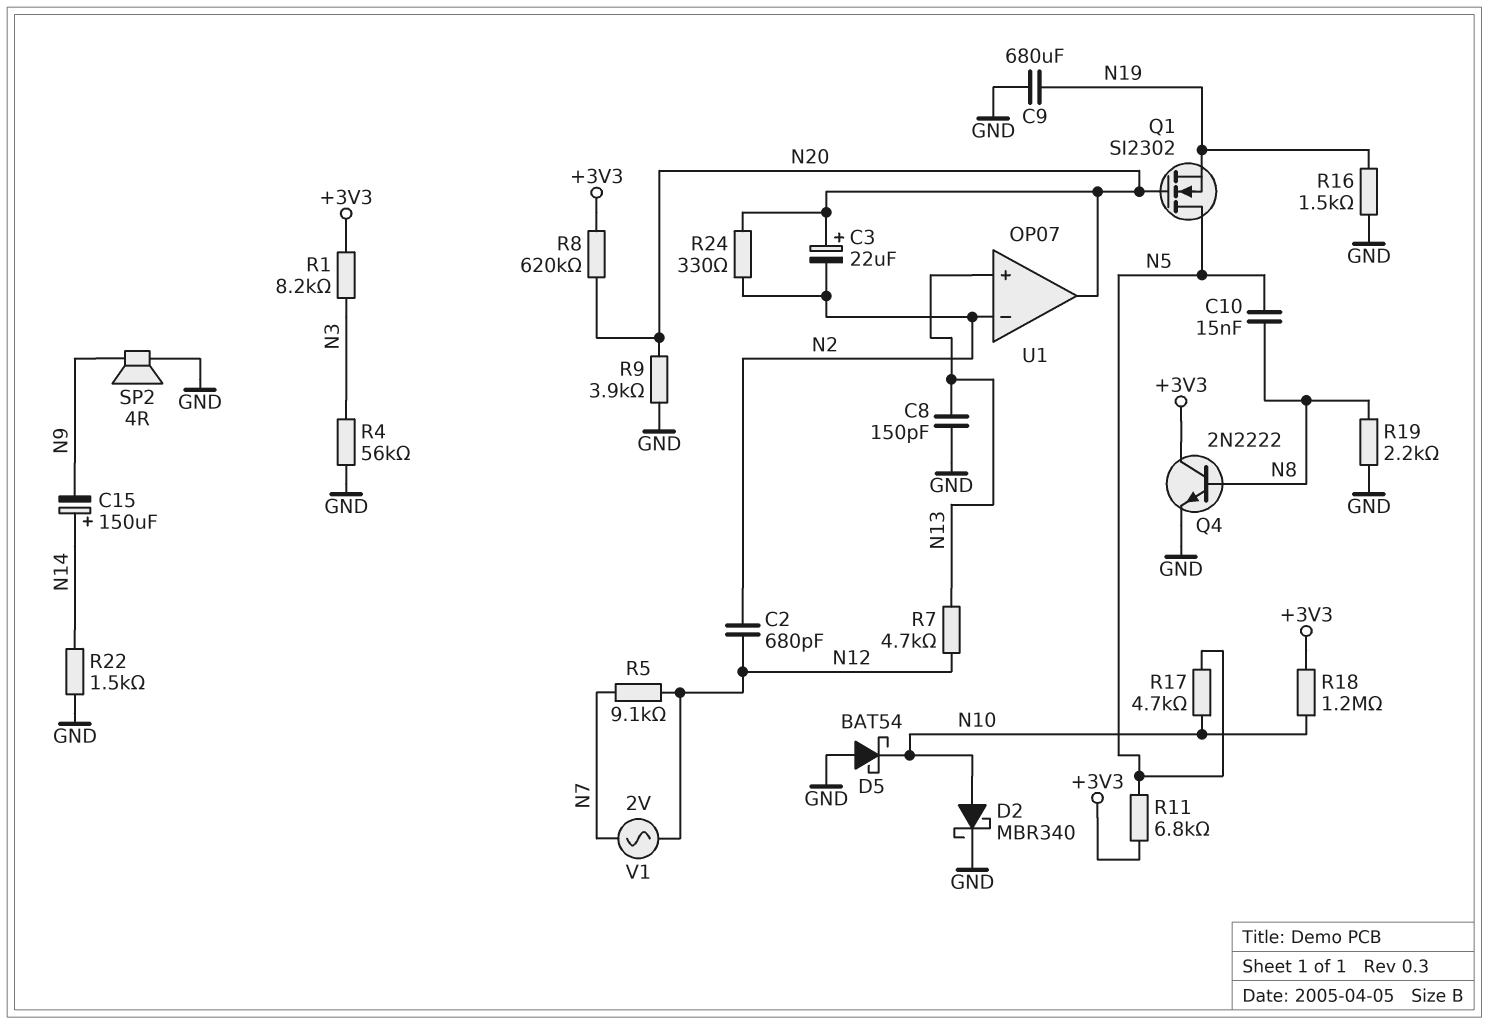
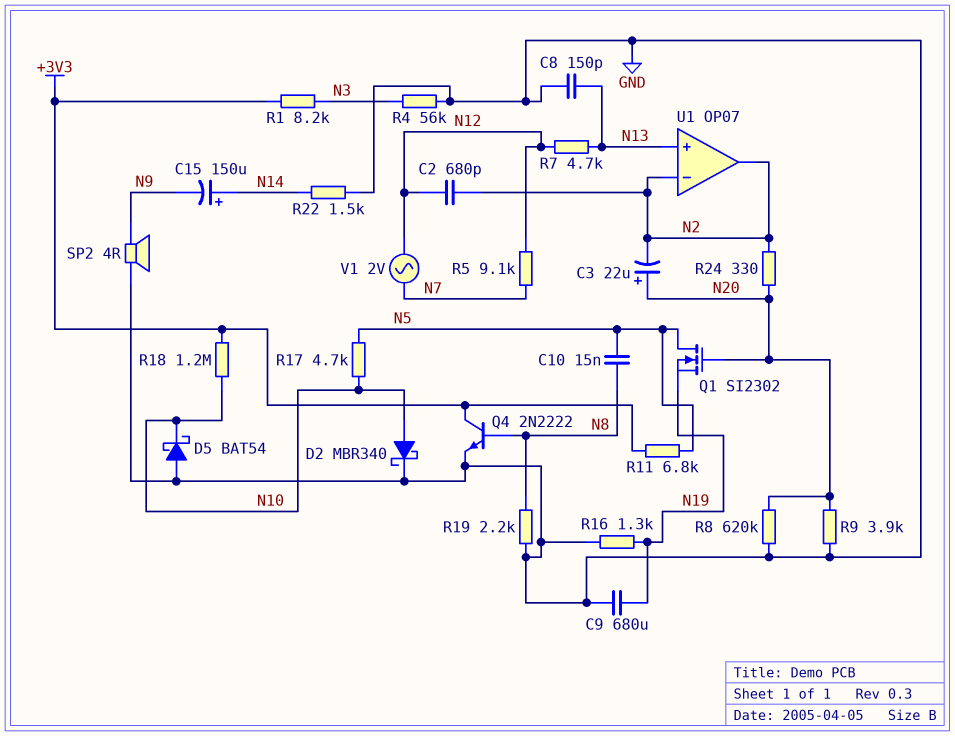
R8: 620k (+3V3, N20) -> 620k (GND, N20)
R16: 1.5k (GND, N19) -> 1.3k (GND, N19)
U1 pin out: N20 -> N2

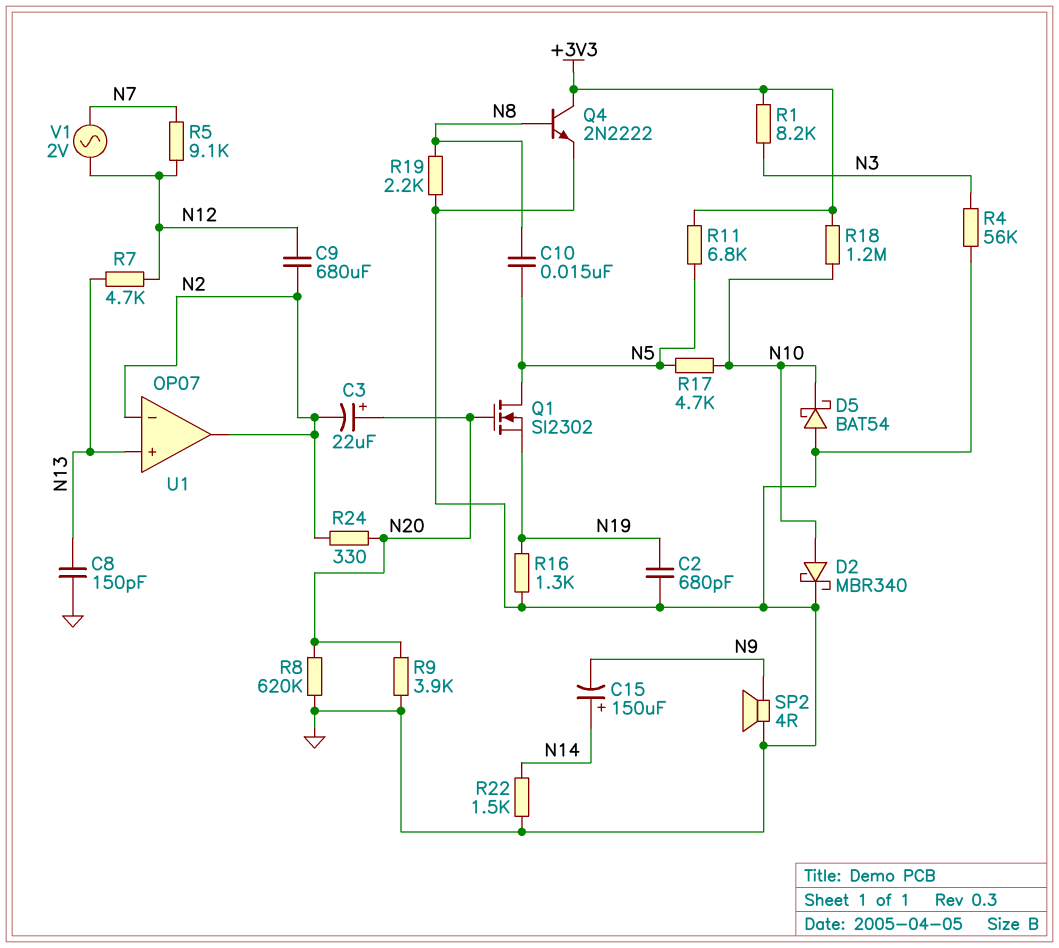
C2: 680pF (N2, N12) -> 680pF (GND, N19)
C9: 680uF (GND, N19) -> 680uF (N2, N12)

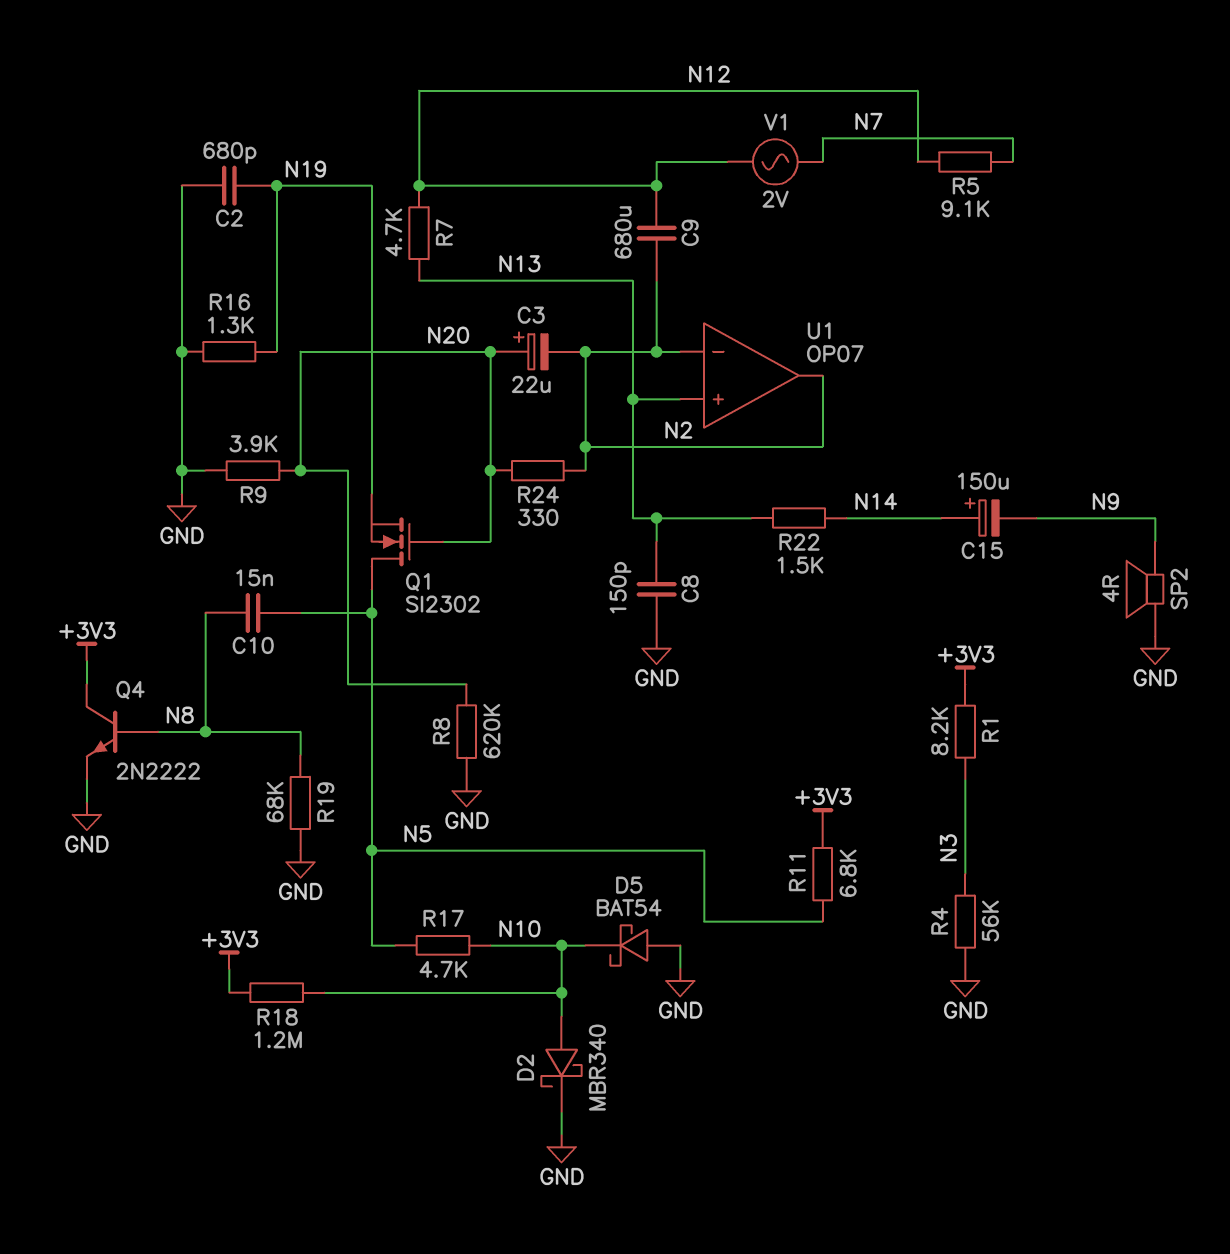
R19: 2.2k (GND, N8) -> 68k (GND, N8)
R22: 1.5k (GND, N14) -> 1.5k (N13, N14)

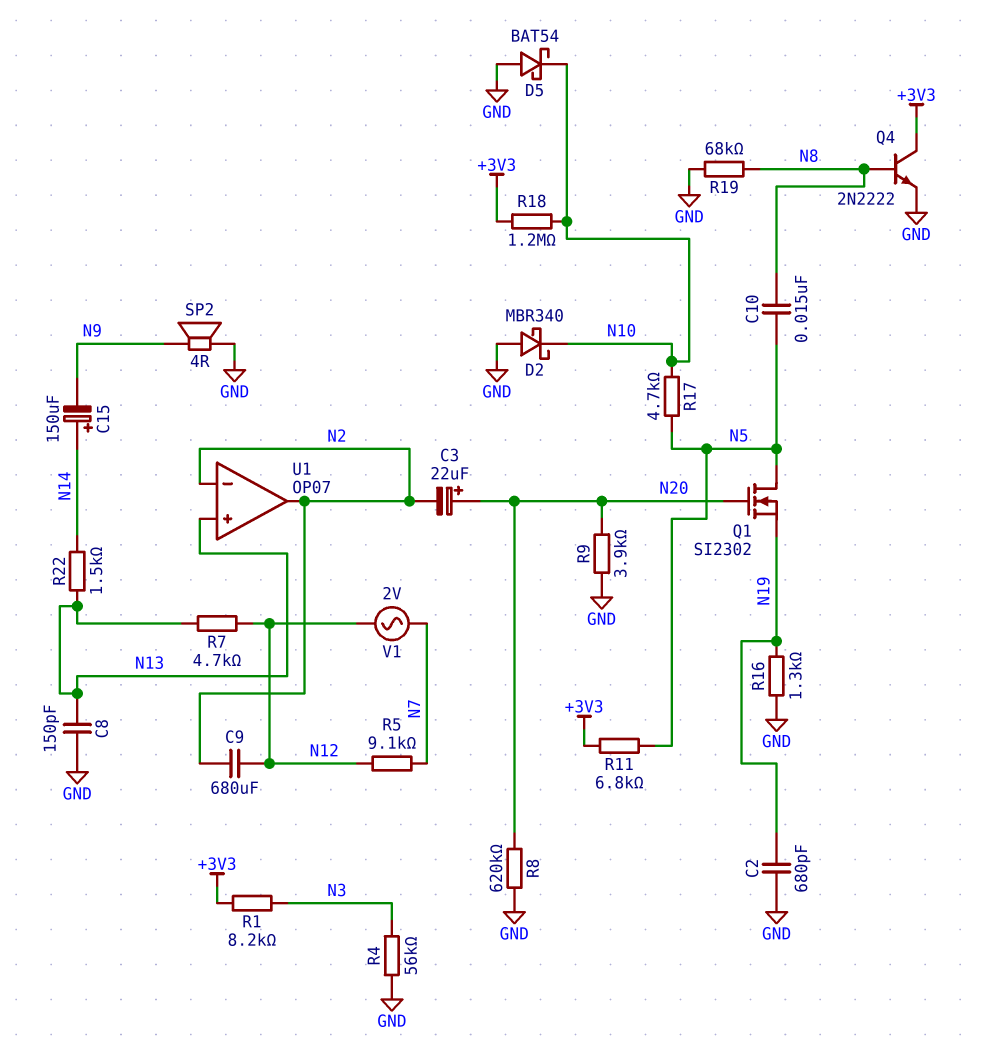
D2: schottky MBR340 (A N10, K GND) -> schottky MBR340 (A GND, K N10)
R24: 330 (N2, N20) -> none

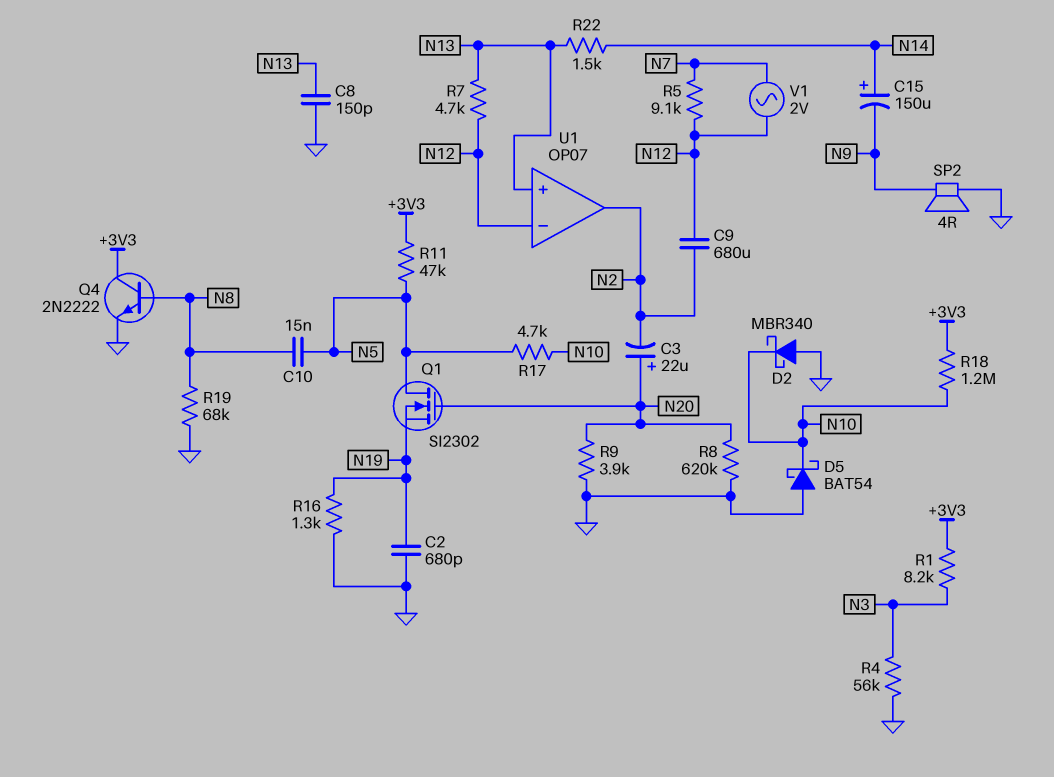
R11: 6.8k (+3V3, N5) -> 47k (+3V3, N5)
U1 pin in-: N2 -> N12

